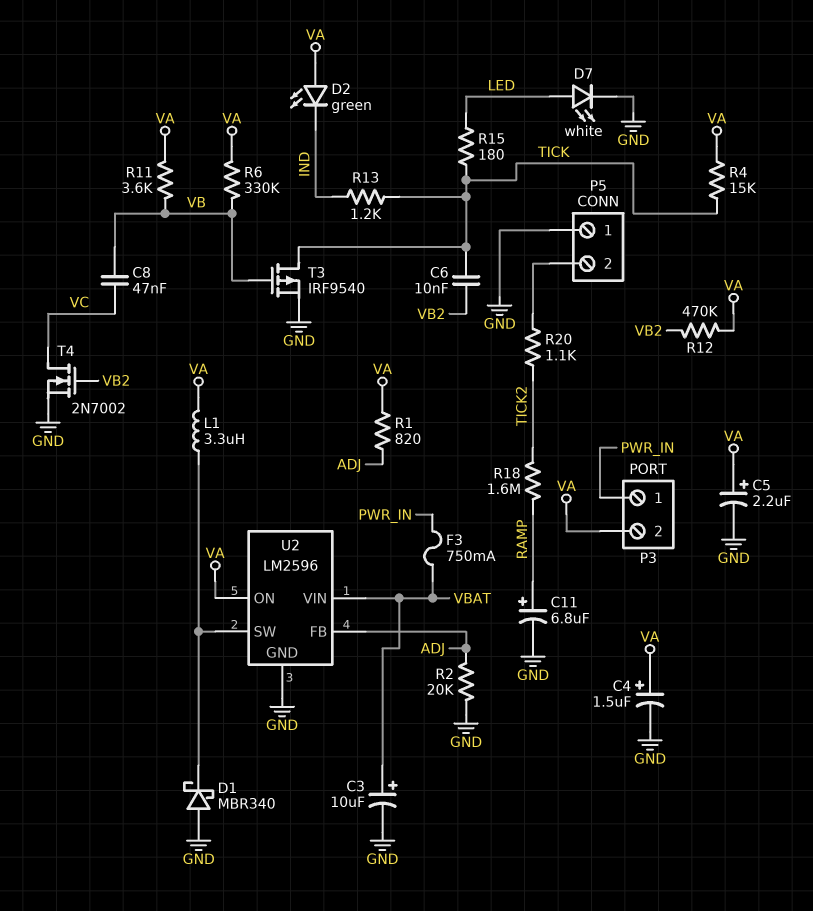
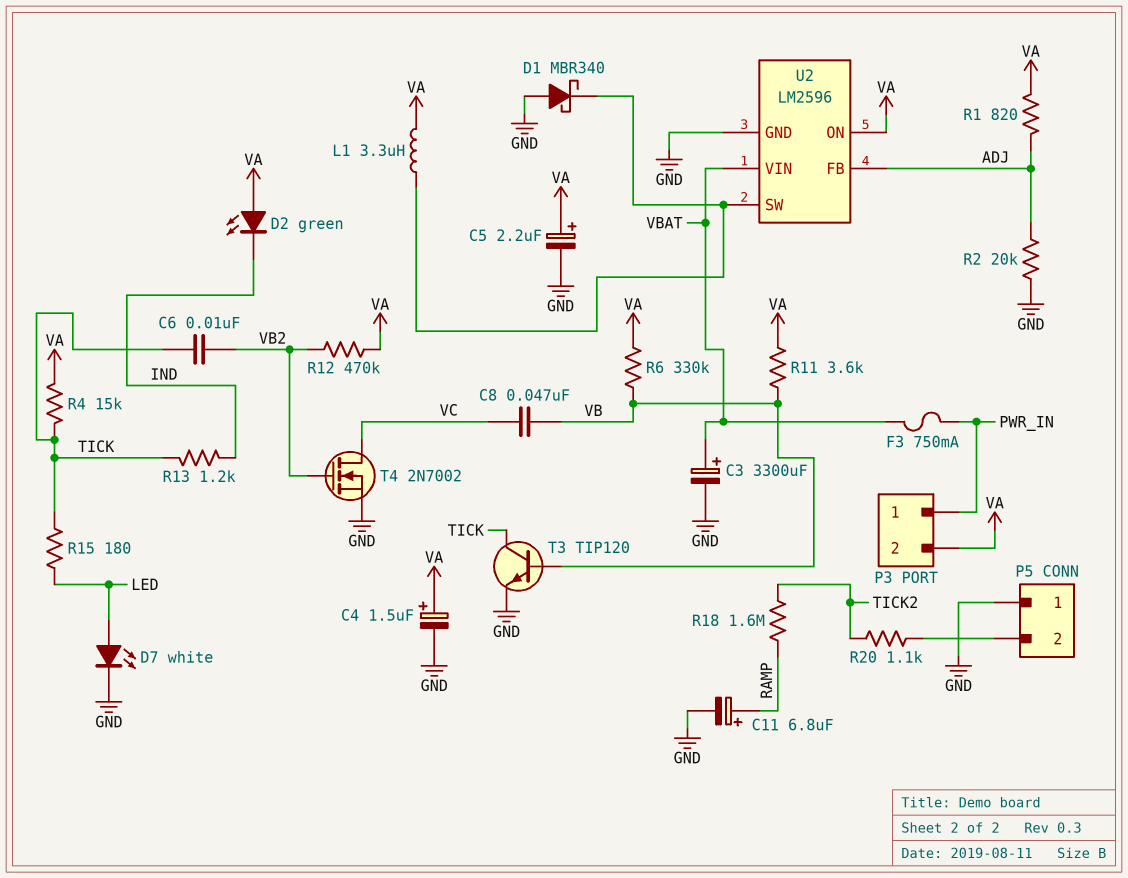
C3: 10uF (plus VBAT, minus GND) -> 3300uF (plus VBAT, minus GND)
T3: PMOS IRF9540 (G VB, D TICK, S GND) -> NPN TIP120 (B VB, C TICK, E GND)

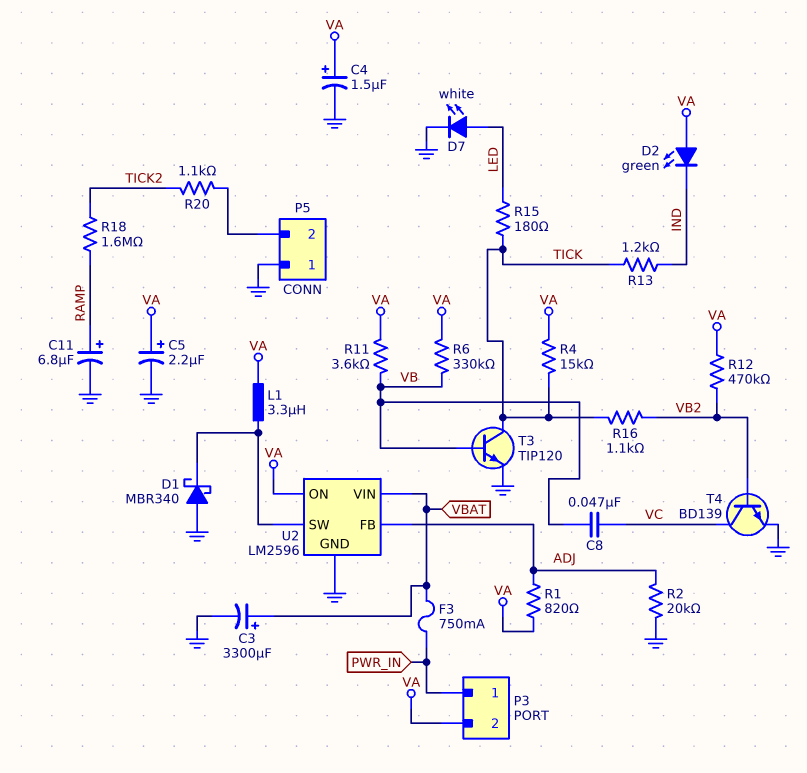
C6: 10nF (TICK, VB2) -> none
R16: none -> 1.1k (TICK, VB2)
T4: NMOS 2N7002 (G VB2, D VC, S GND) -> NPN BD139 (B VB2, C VC, E GND)

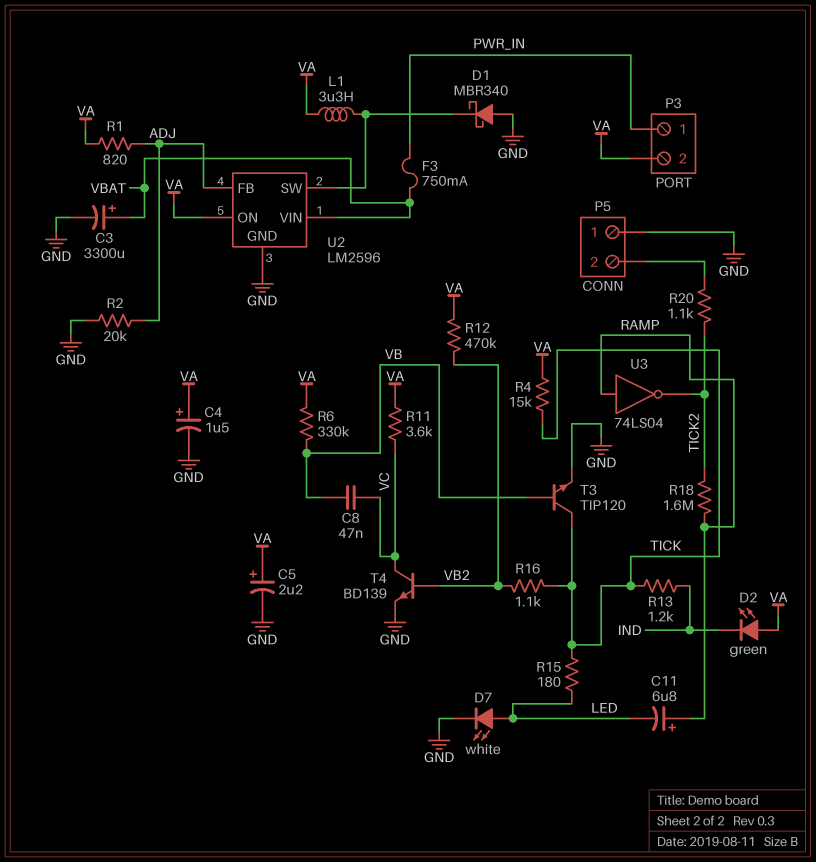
C11: 6.8uF (plus RAMP, minus GND) -> 6.8uF (plus RAMP, minus LED)
R11: 3.6k (VA, VB) -> 3.6k (VA, VC)
U3: none -> NOT 74LS04 (in RAMP, out TICK2)

